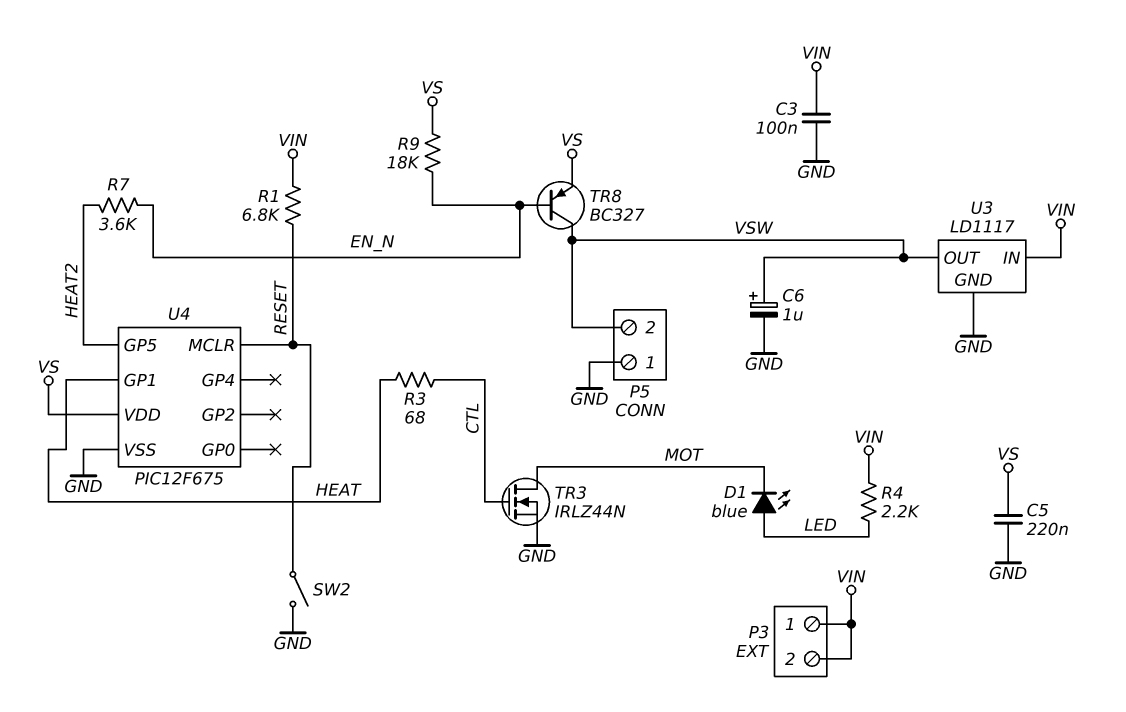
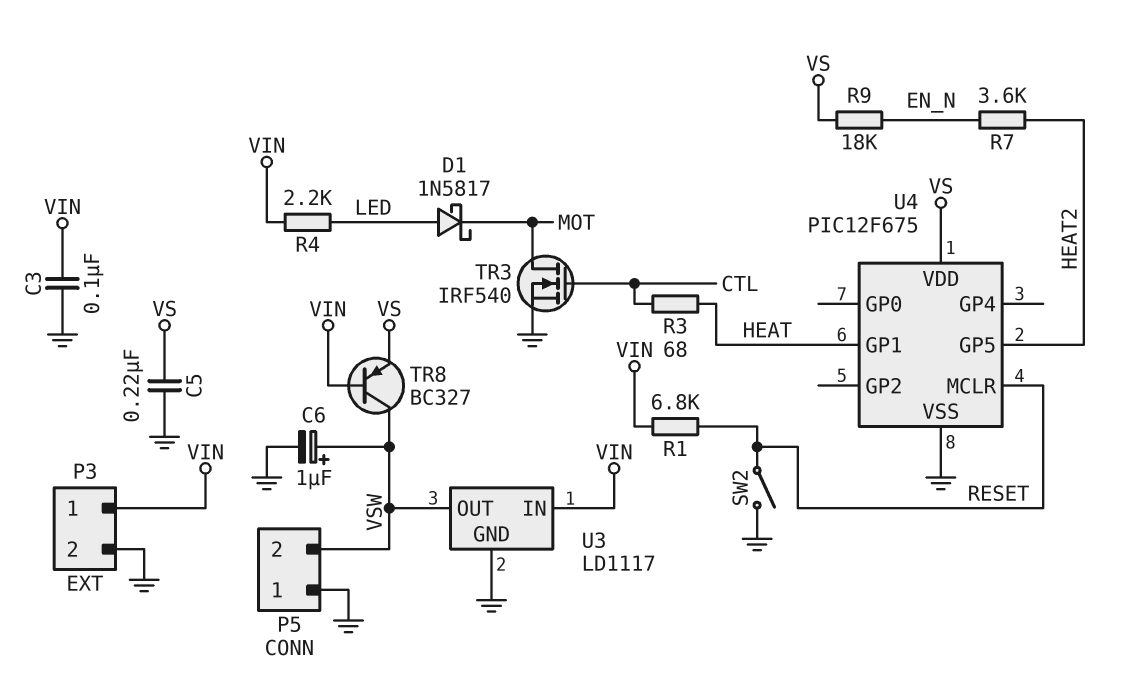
D1: LED blue (A LED, K MOT) -> schottky 1N5817 (A LED, K MOT)
P3 pin 2: VIN -> GND
TR3: NMOS IRLZ44N (G CTL, D MOT, S GND) -> NMOS IRF540 (G CTL, D MOT, S GND)
TR8: PNP BC327 (B EN_N, C VSW, E VS) -> PNP BC327 (B VIN, C VSW, E VS)

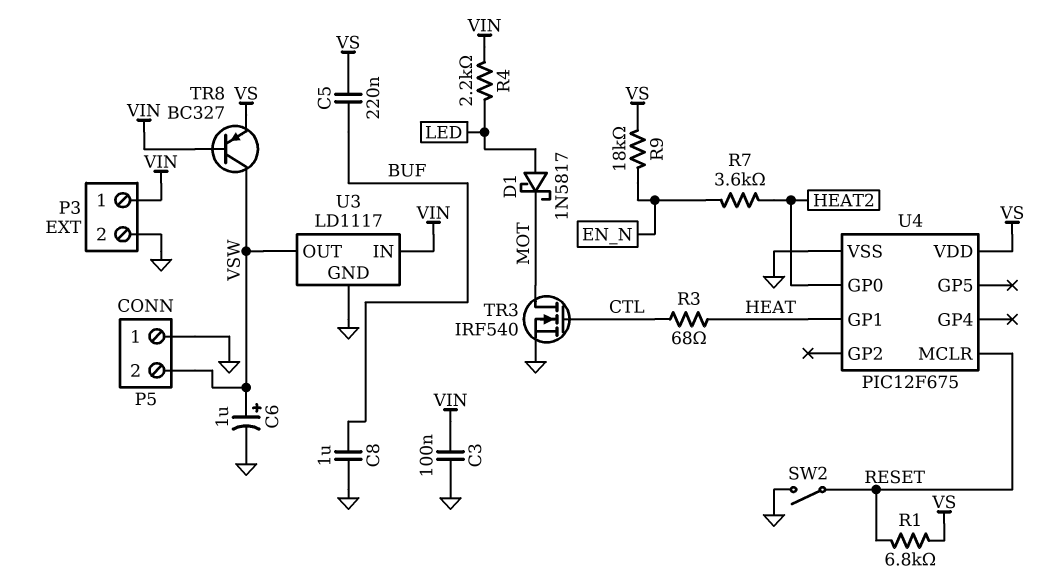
C5: 220nF (GND, VS) -> 220nF (BUF, VS)
C8: none -> 1uF (BUF, GND)
R1: 6.8k (RESET, VIN) -> 6.8k (RESET, VS)
U4 pin GP0: none -> HEAT2
U4 pin GP5: HEAT2 -> none

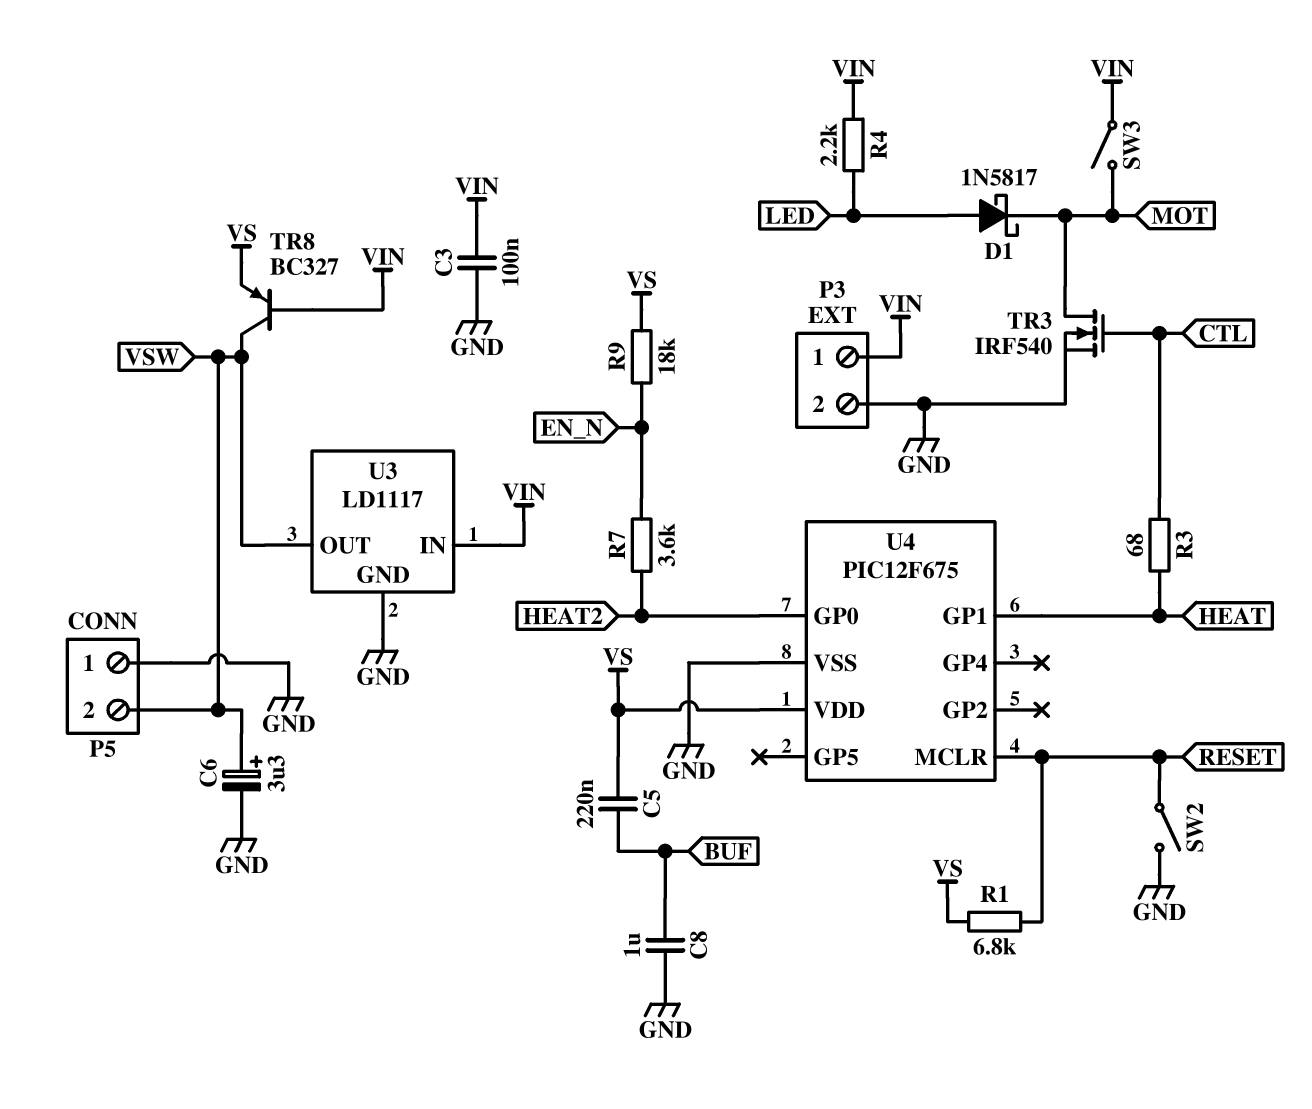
C6: 1uF (plus VSW, minus GND) -> 3.3uF (plus VSW, minus GND)
SW3: none -> switch (MOT, VIN)

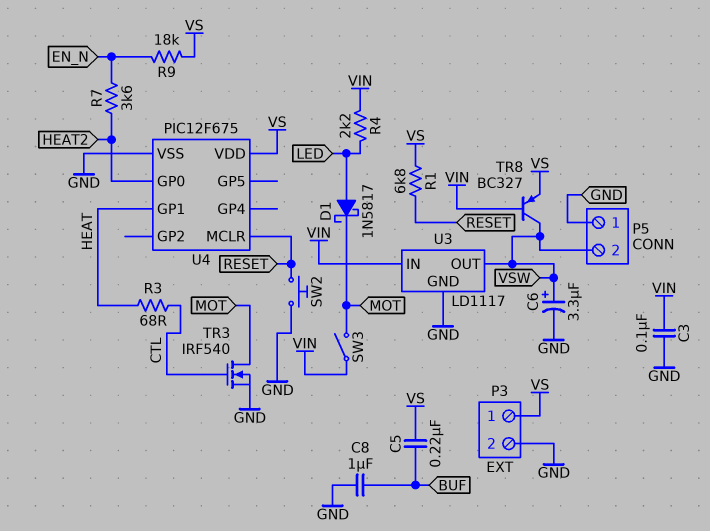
P3 pin 1: VIN -> VS
SW2: switch (GND, RESET) -> button (GND, RESET)

